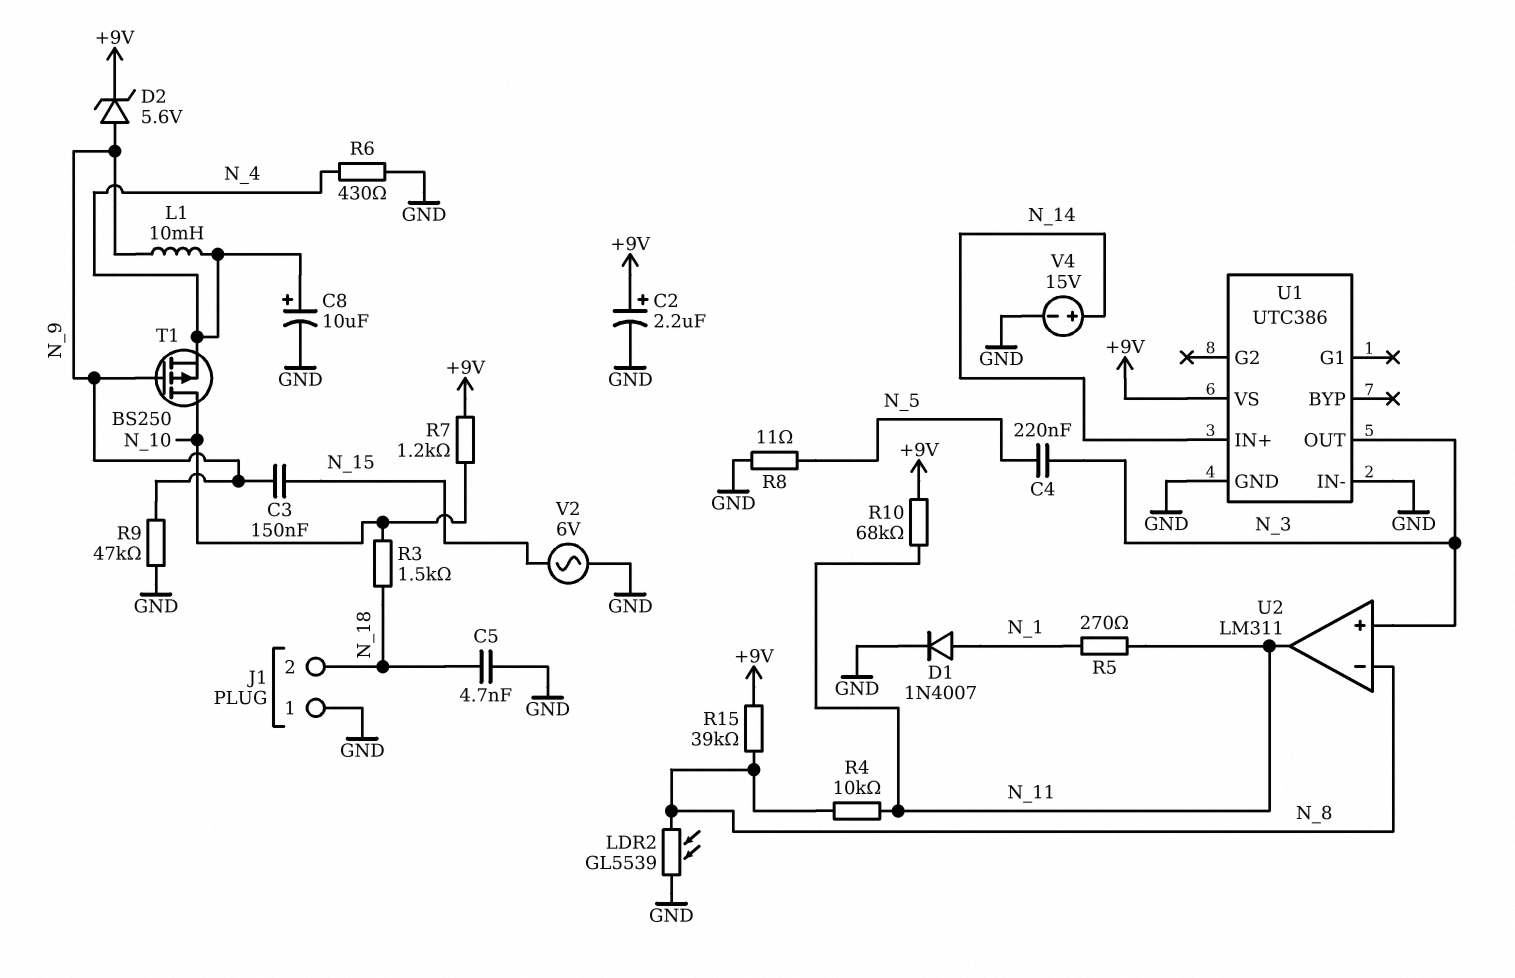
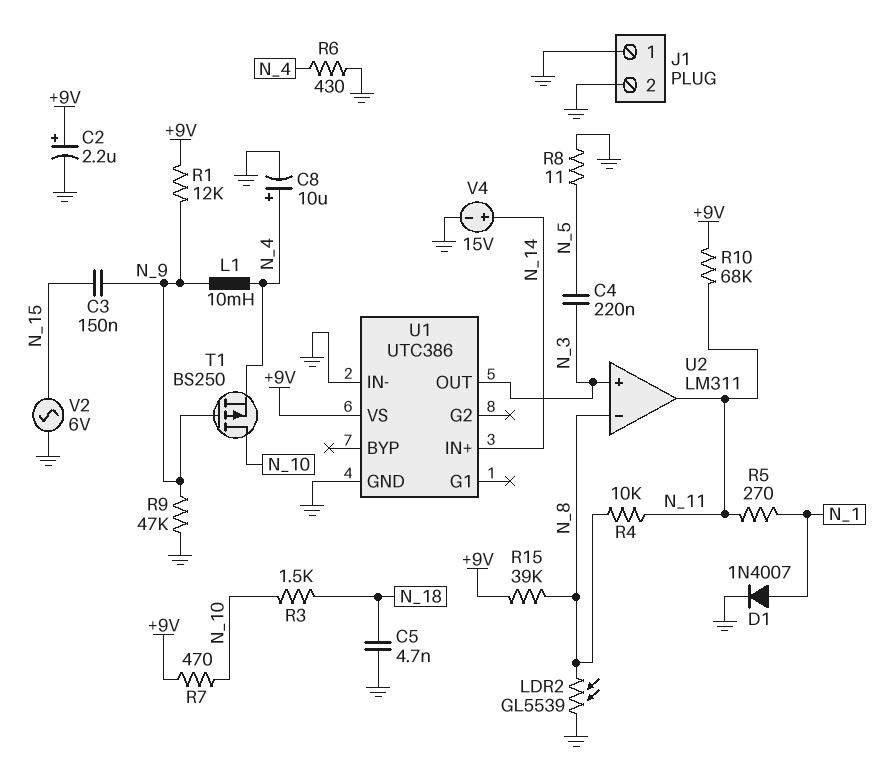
D2: zener 5.6V (A N_9, K +9V) -> none
J1 pin 2: N_18 -> GND
R1: none -> 12k (+9V, N_9)
R7: 1.2k (+9V, N_10) -> 470 (+9V, N_10)

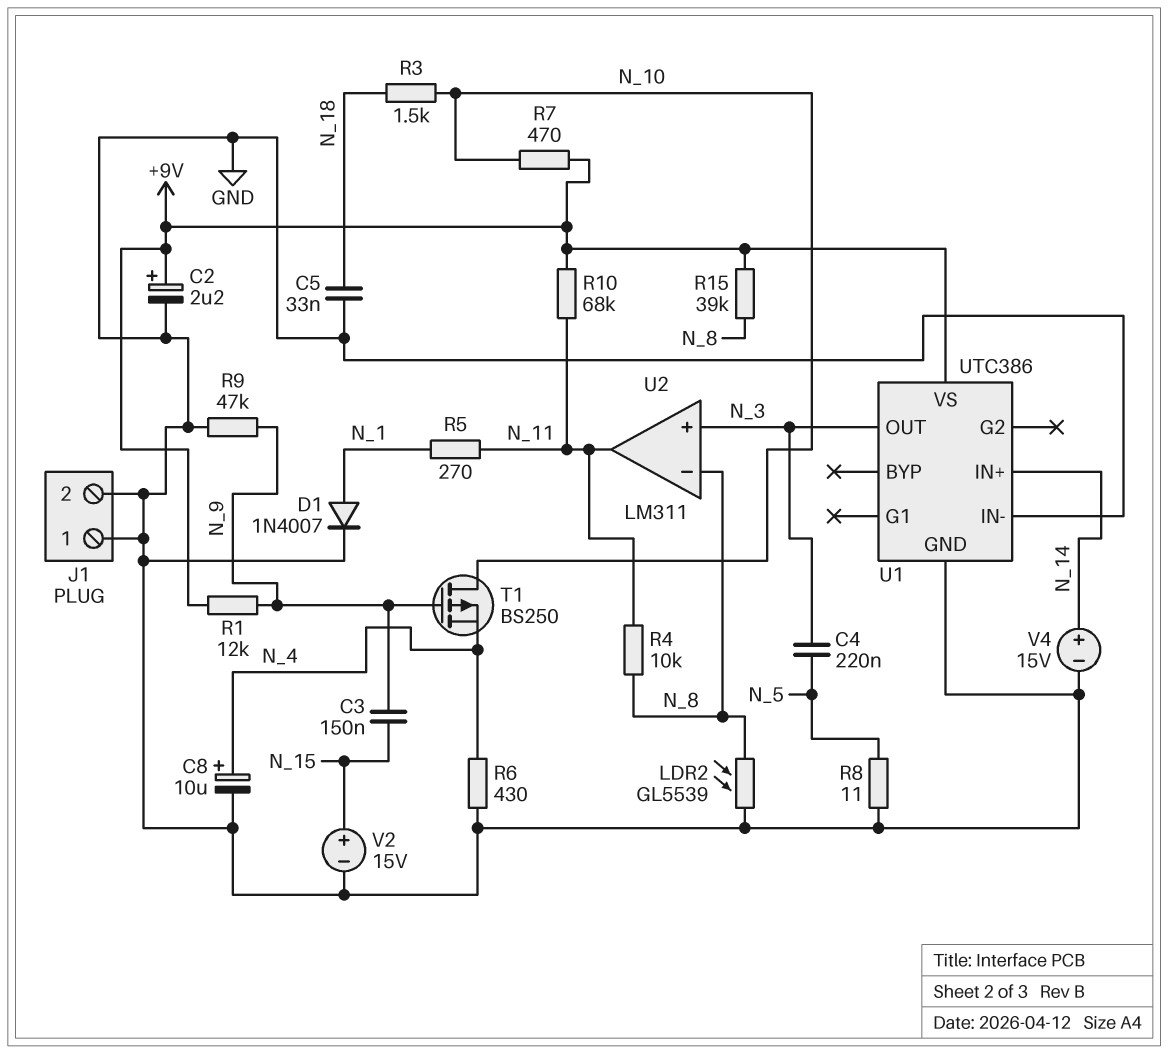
C5: 4.7nF (GND, N_18) -> 33nF (GND, N_18)
L1: 10mH (N_4, N_9) -> none
V2: AC 6V (GND, N_15) -> 15V (plus N_15, minus GND)

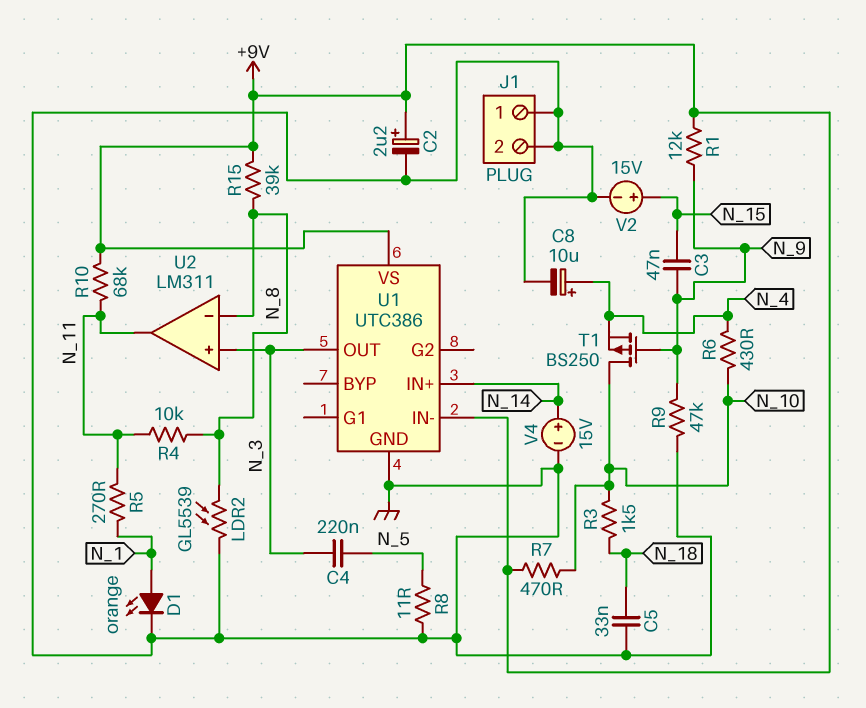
C3: 150nF (N_9, N_15) -> 47nF (N_9, N_15)
D1: diode 1N4007 (A N_1, K GND) -> LED orange (A N_1, K GND)
R6: 430 (GND, N_4) -> 430 (N_4, N_10)
U1 pin IN-: GND -> +9V

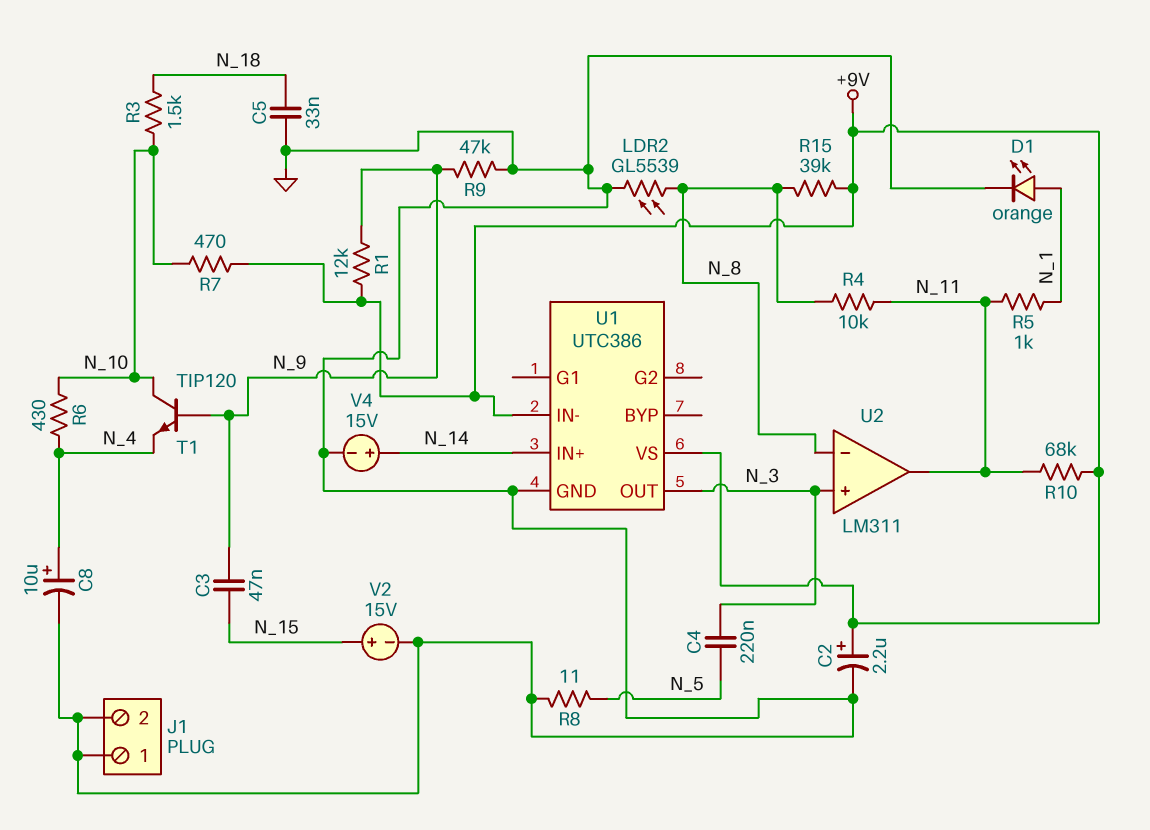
R5: 270 (N_1, N_11) -> 1k (N_1, N_11)
T1: PMOS BS250 (G N_9, D N_10, S N_4) -> NPN TIP120 (B N_9, C N_10, E N_4)

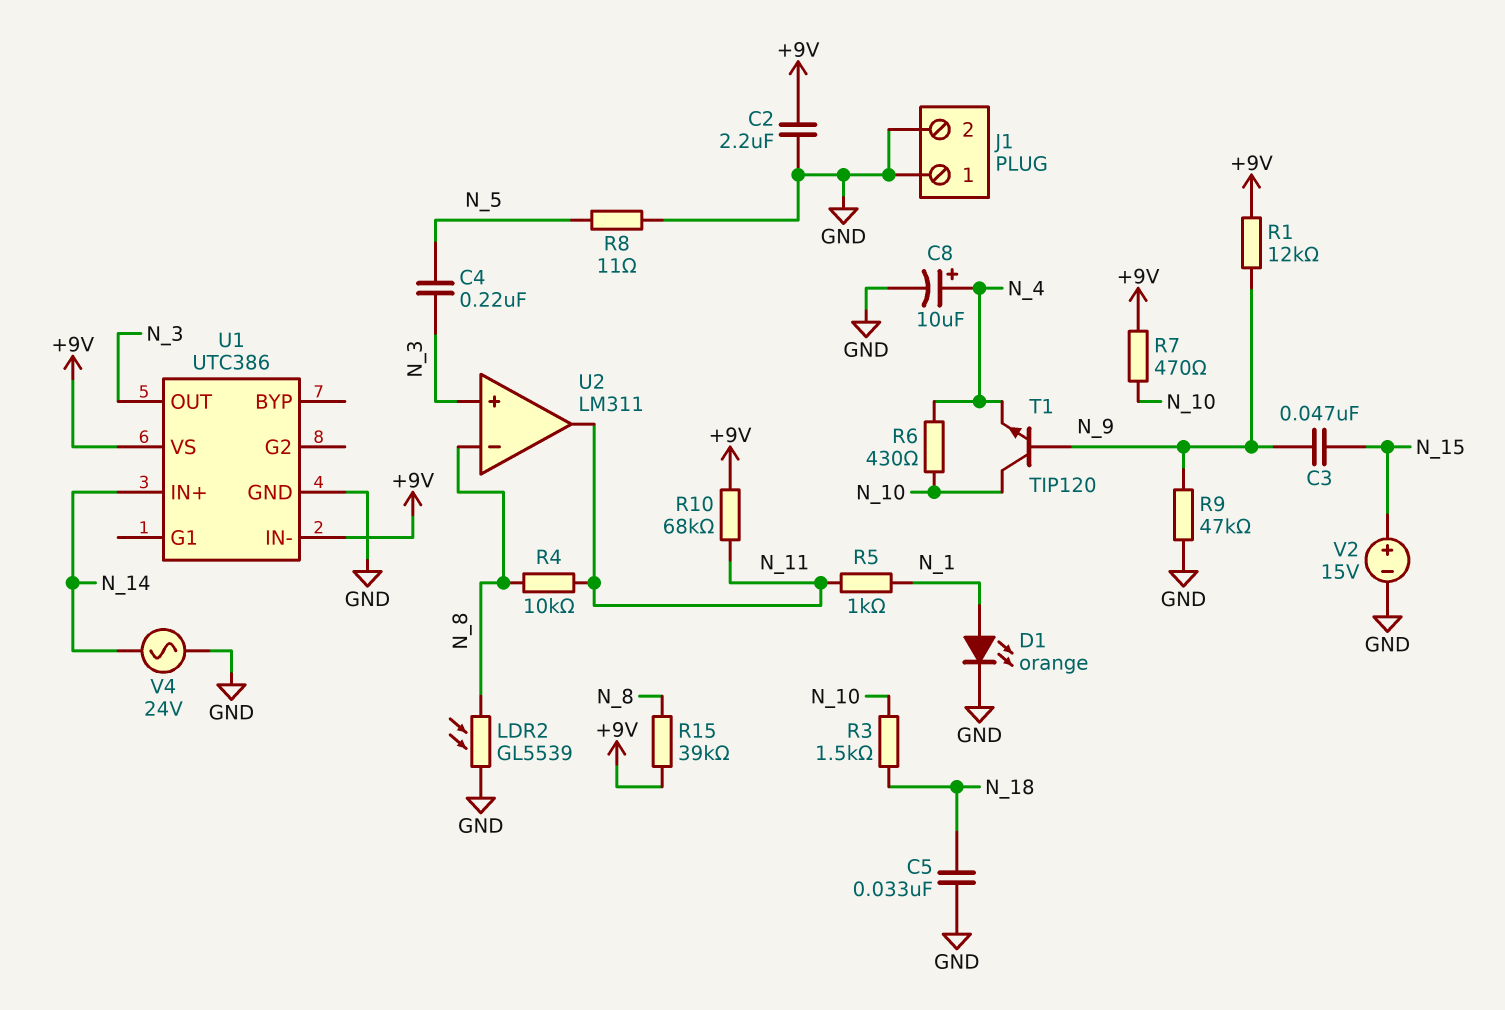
C2: 2.2uF (plus +9V, minus GND) -> 2.2uF (+9V, GND)
V4: 15V (plus N_14, minus GND) -> AC 24V (GND, N_14)

